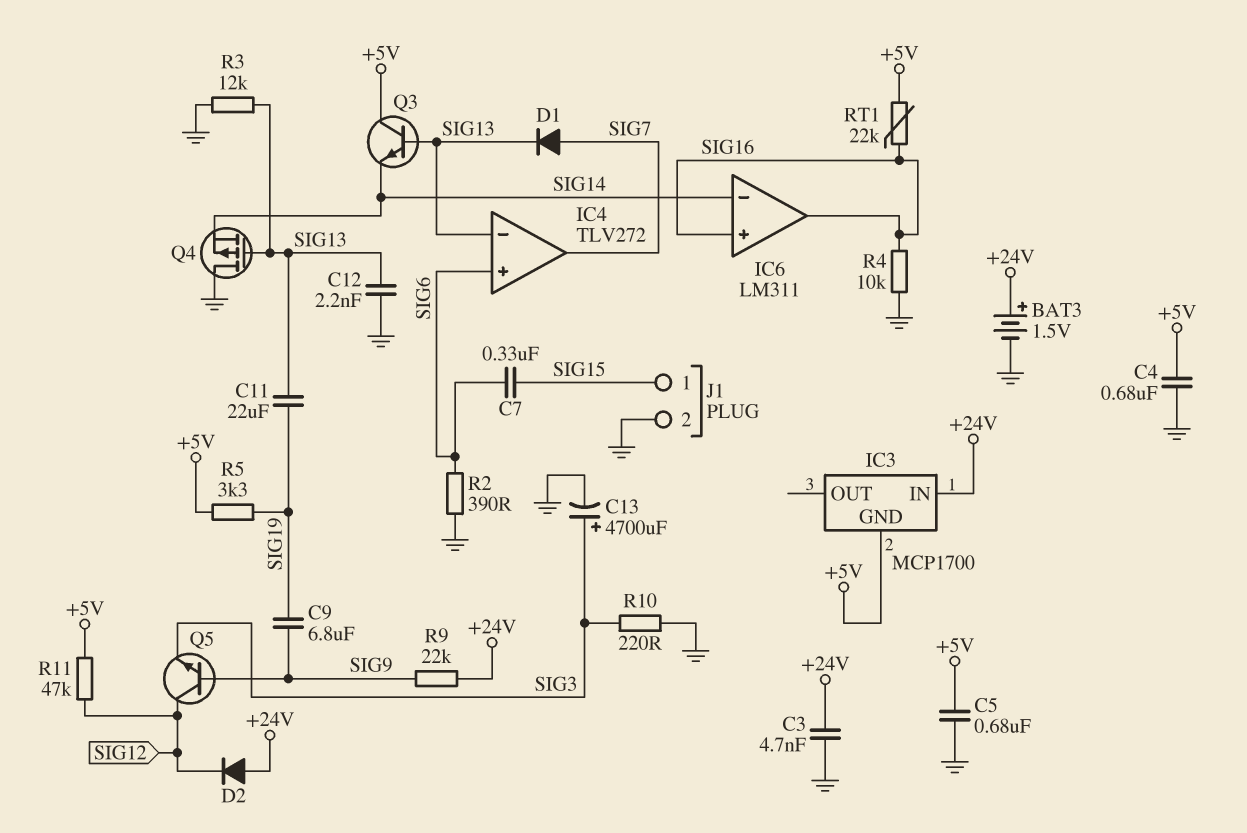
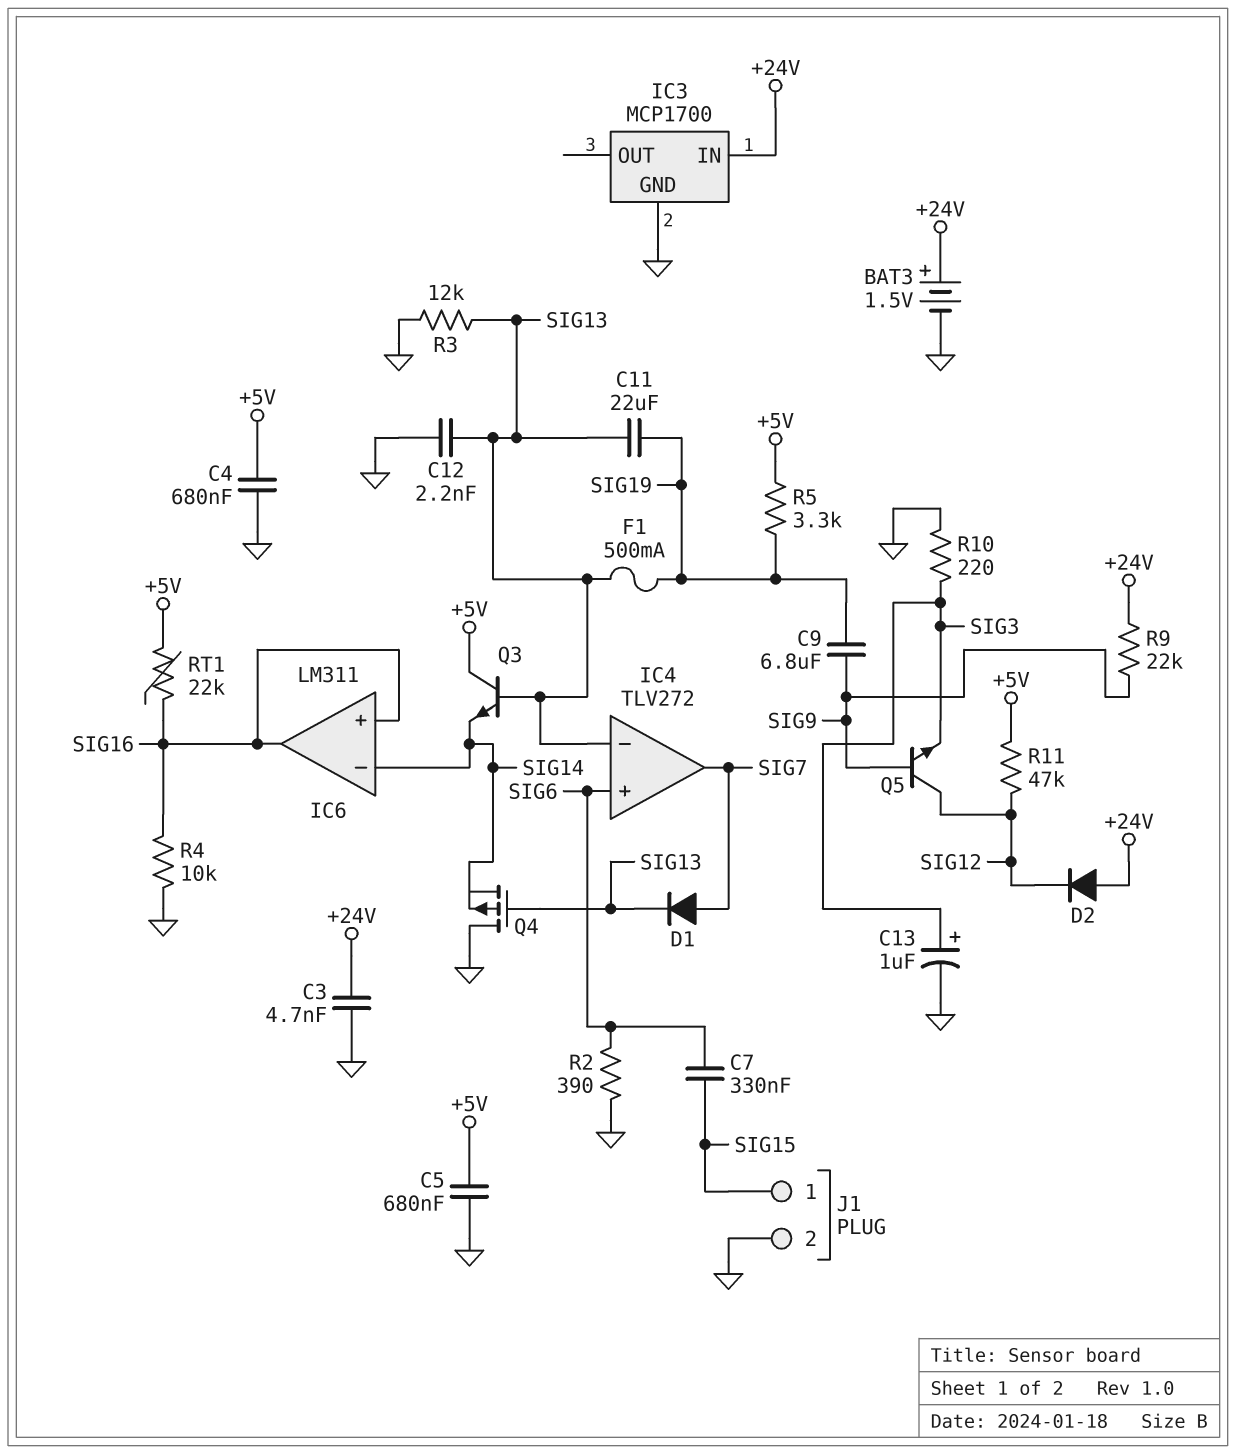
C13: 4700uF (plus SIG3, minus GND) -> 1uF (plus SIG3, minus GND)
F1: none -> 500mA (SIG13, SIG19)
IC3 pin GND: +5V -> GND

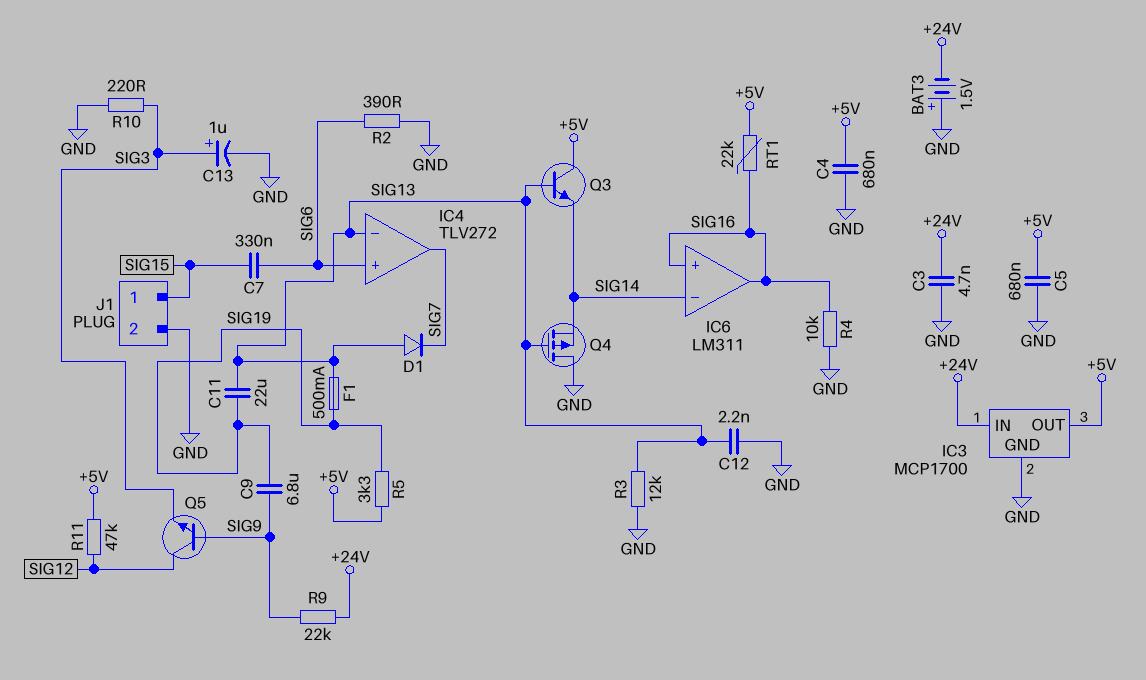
BAT3: 1.5V (plus +24V, minus GND) -> 1.5V (plus GND, minus +24V)
D1: diode (A SIG7, K SIG13) -> diode (A SIG13, K SIG7)
D2: diode (A +24V, K SIG12) -> none
IC3 pin OUT: none -> +5V

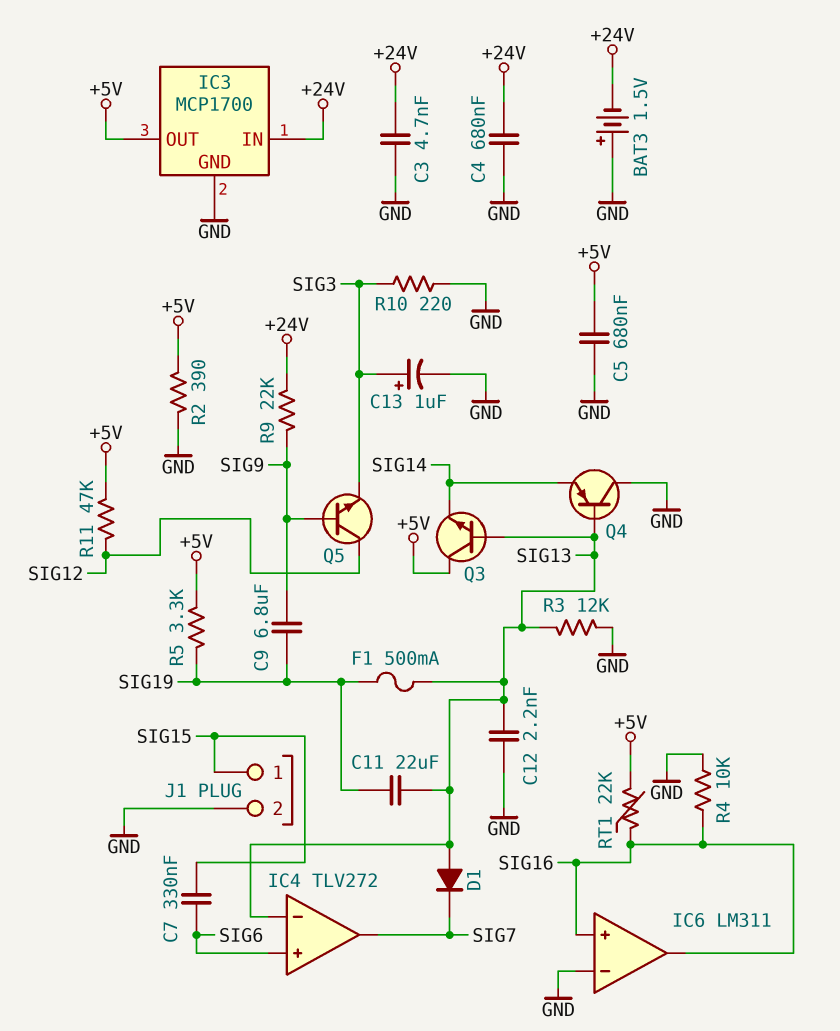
C4: 680nF (+5V, GND) -> 680nF (+24V, GND)
IC6 pin in-: SIG14 -> GND
Q4: PMOS (G SIG13, D GND, S SIG14) -> PNP (B SIG13, C GND, E SIG14)
R2: 390 (GND, SIG6) -> 390 (+5V, GND)

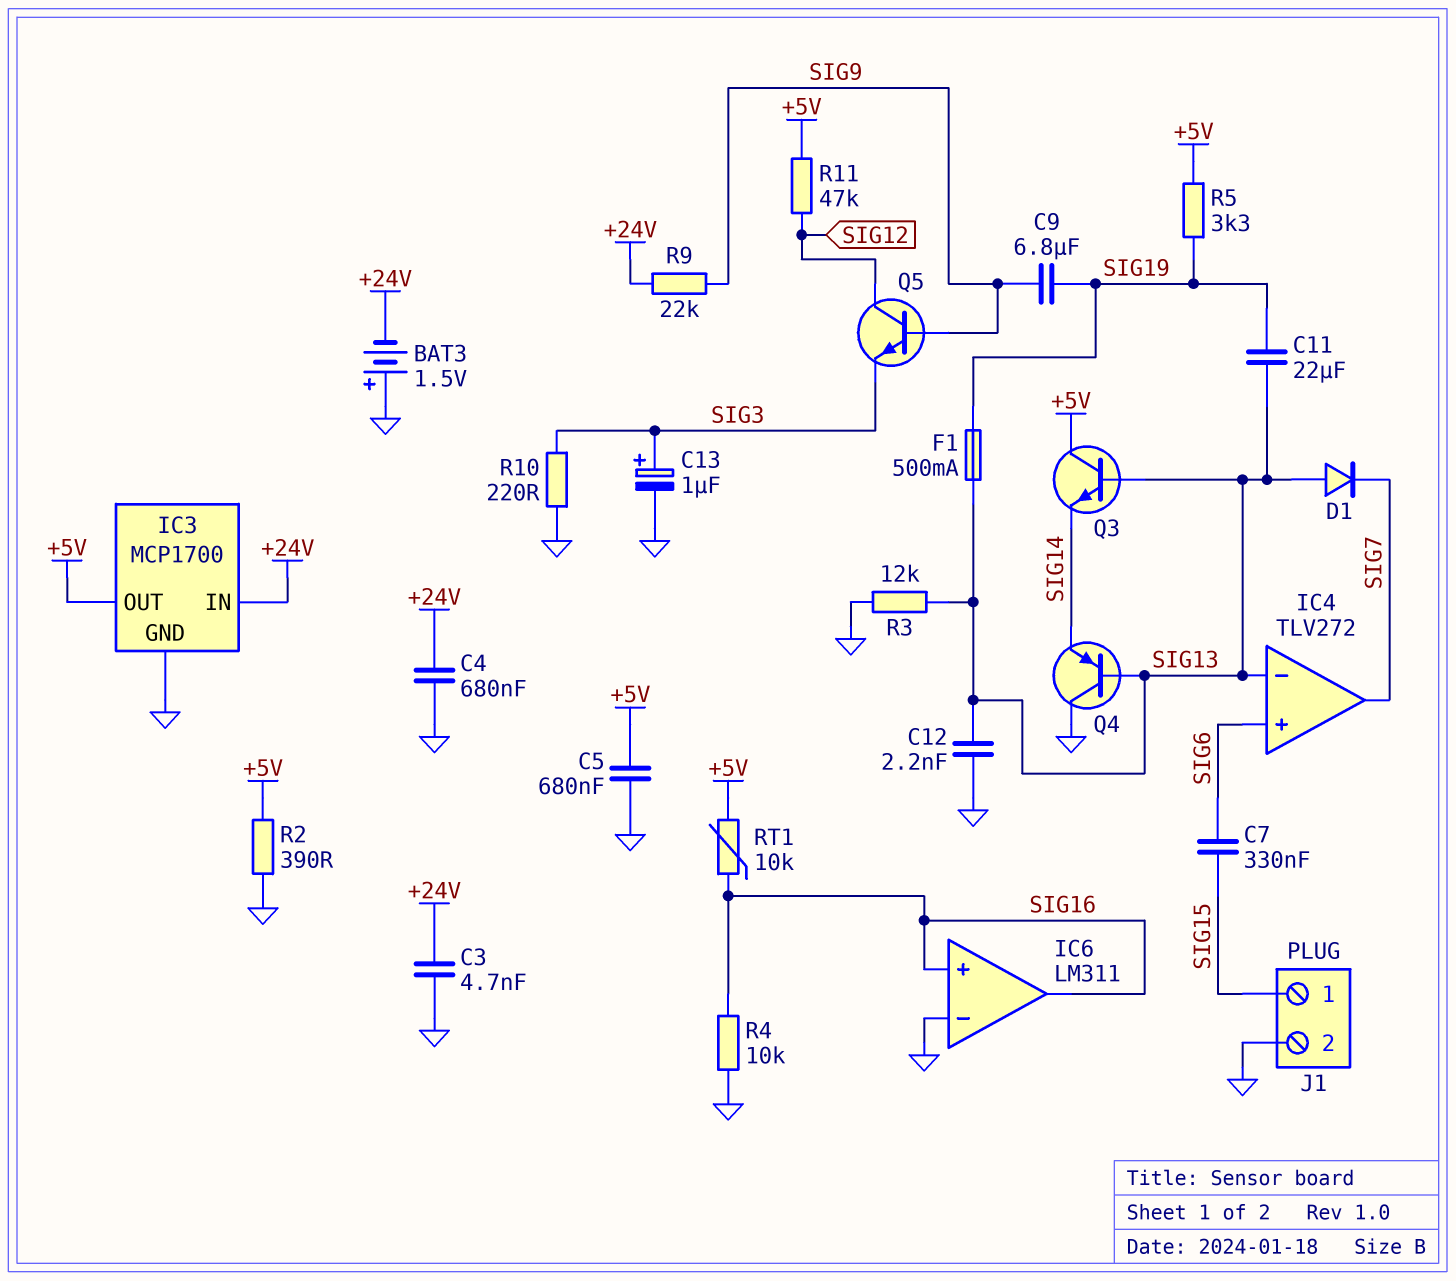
RT1: 22k (+5V, SIG16) -> 10k (+5V, SIG16)

